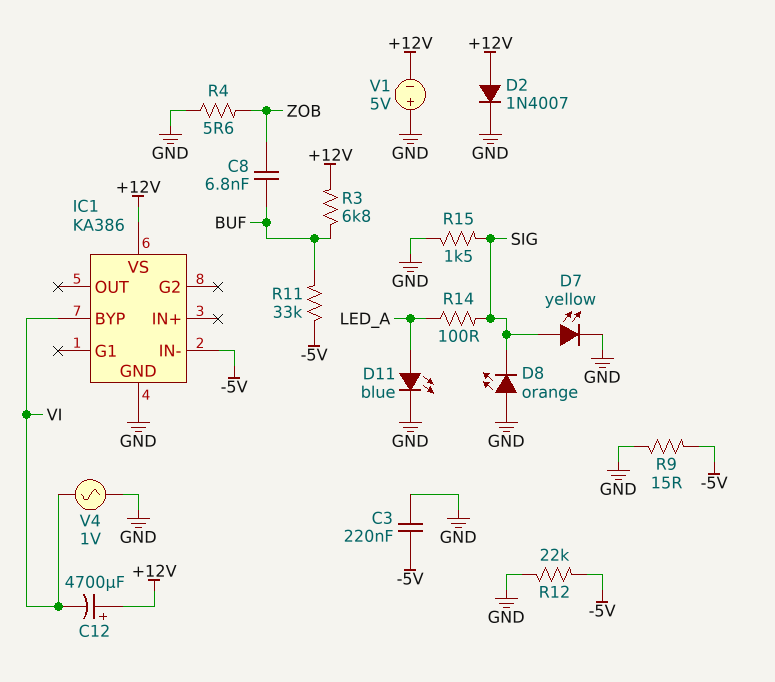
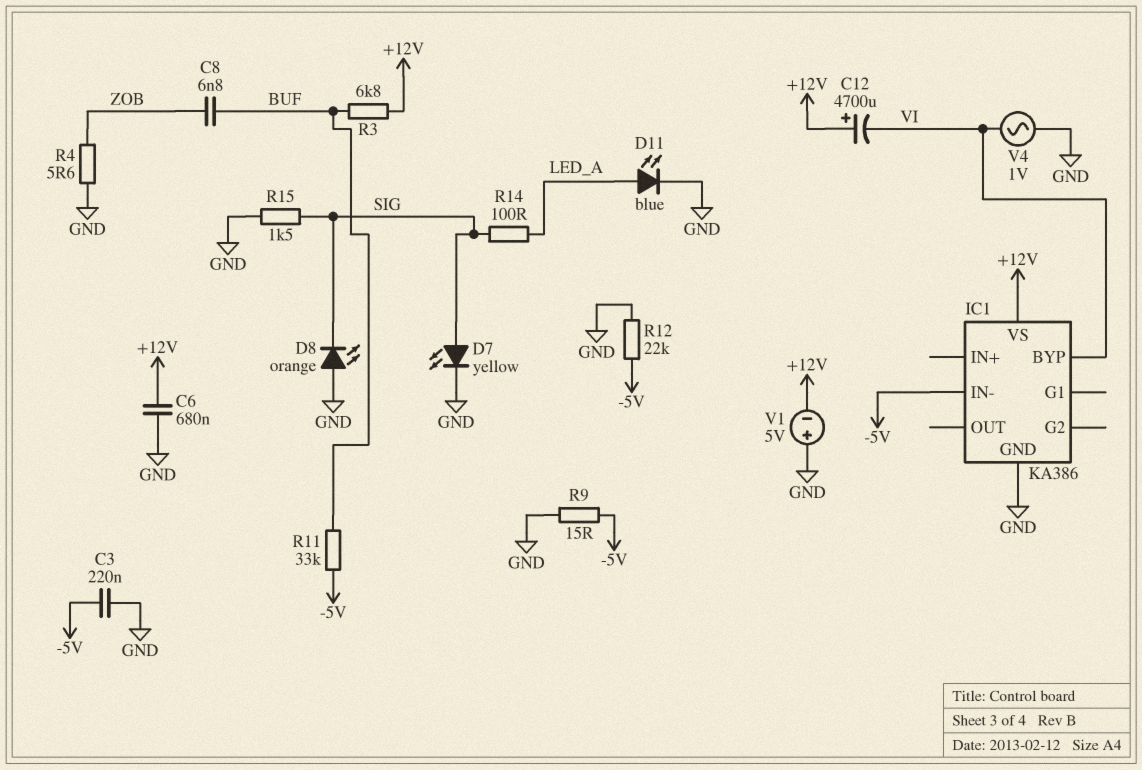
C6: none -> 680nF (+12V, GND)
D2: diode 1N4007 (A +12V, K GND) -> none

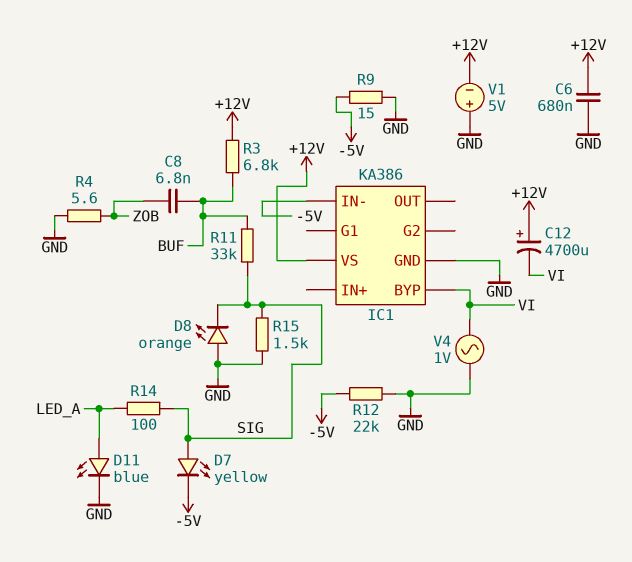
C3: 220nF (-5V, GND) -> none
D7: LED yellow (A SIG, K GND) -> LED yellow (A SIG, K -5V)
R11: 33k (-5V, BUF) -> 33k (BUF, SIG)

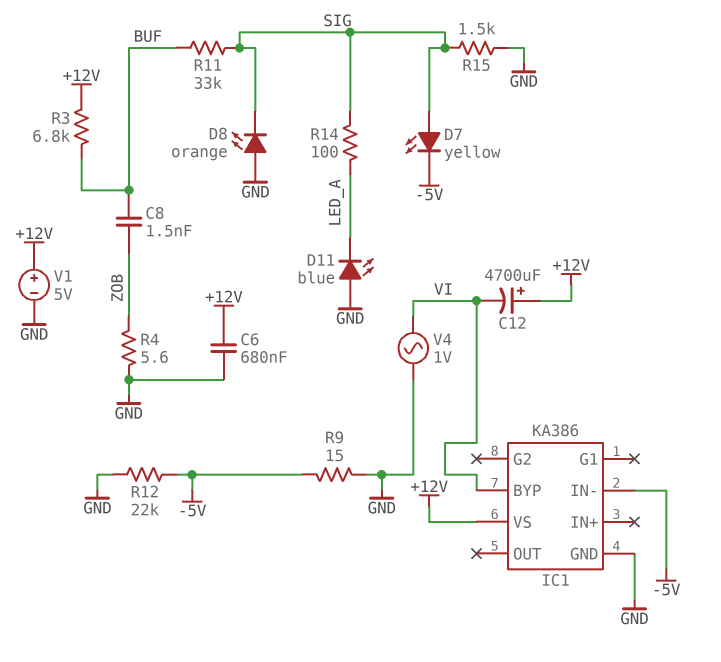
C8: 6.8nF (BUF, ZOB) -> 1.5nF (BUF, ZOB)
D11: LED blue (A LED_A, K GND) -> LED blue (A GND, K LED_A)
V1: 5V (plus GND, minus +12V) -> 5V (plus +12V, minus GND)

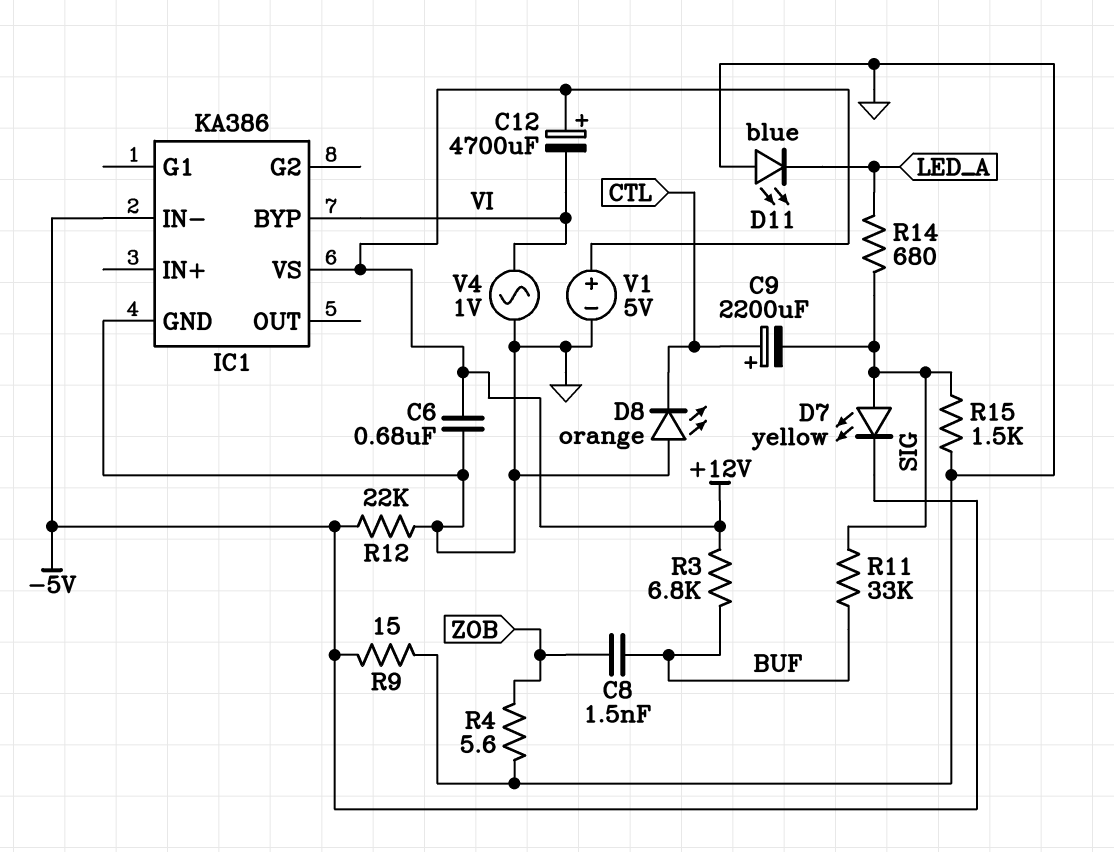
C9: none -> 2200uF (plus CTL, minus SIG)
D8: LED orange (A GND, K SIG) -> LED orange (A GND, K CTL)
R14: 100 (LED_A, SIG) -> 680 (LED_A, SIG)

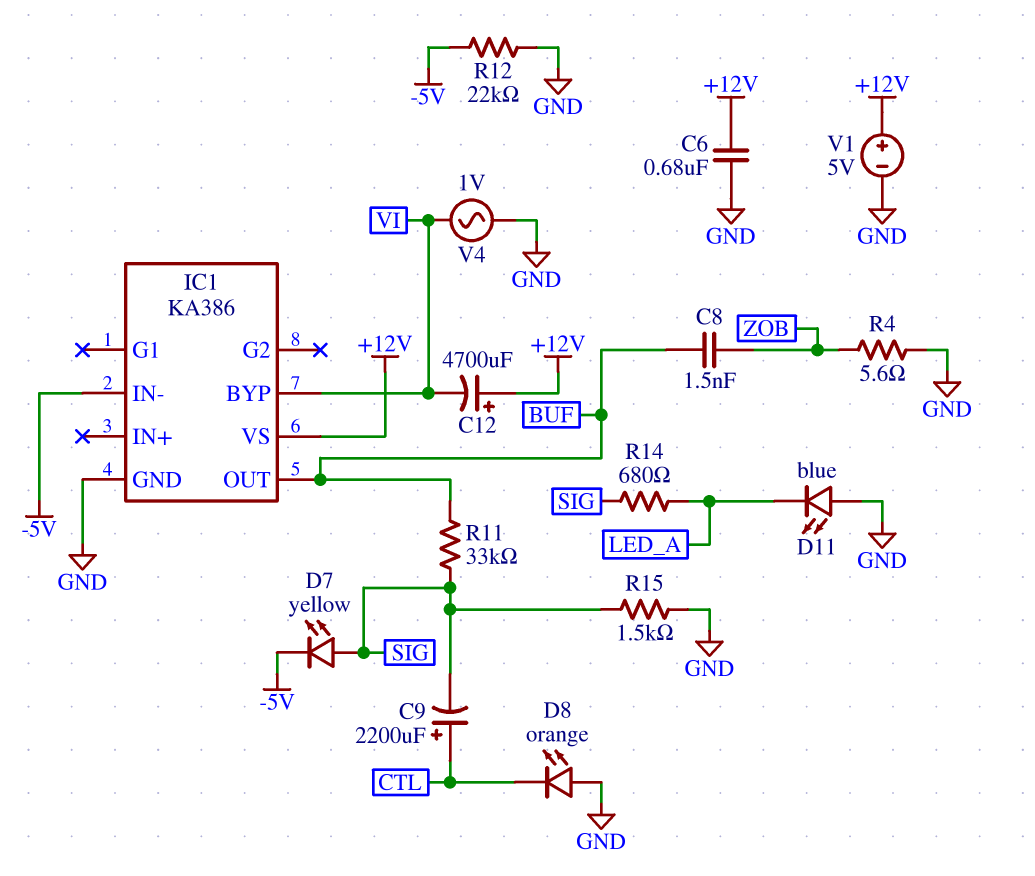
IC1 pin OUT: none -> BUF
R3: 6.8k (+12V, BUF) -> none
R9: 15 (-5V, GND) -> none

